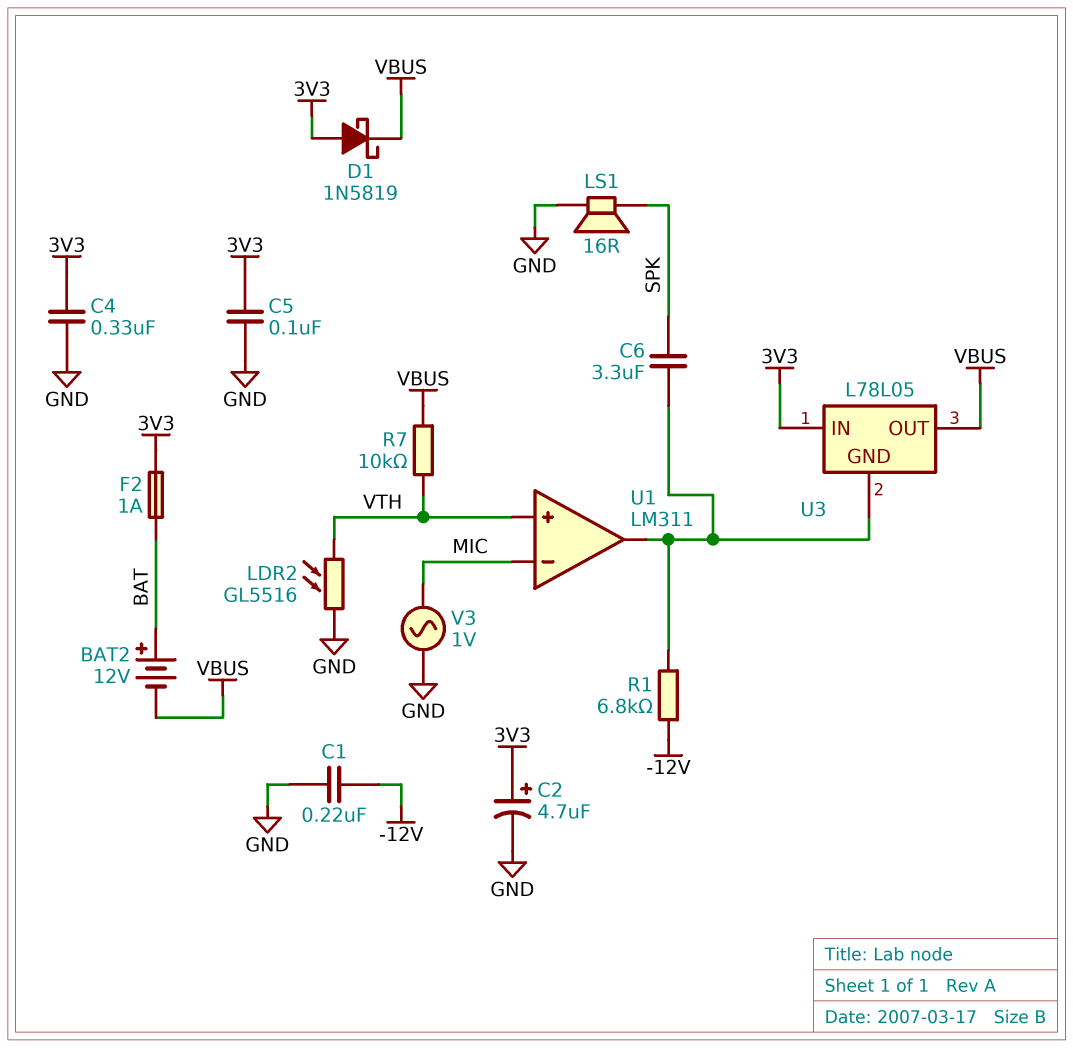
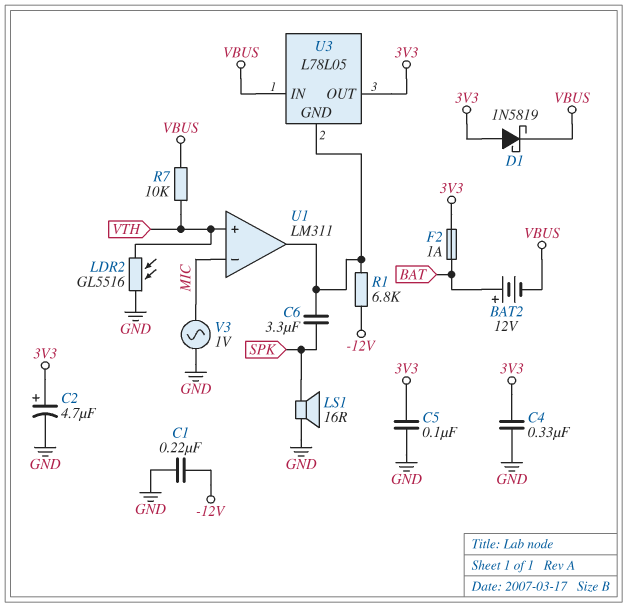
U3 pin IN: 3V3 -> VBUS
U3 pin OUT: VBUS -> 3V3

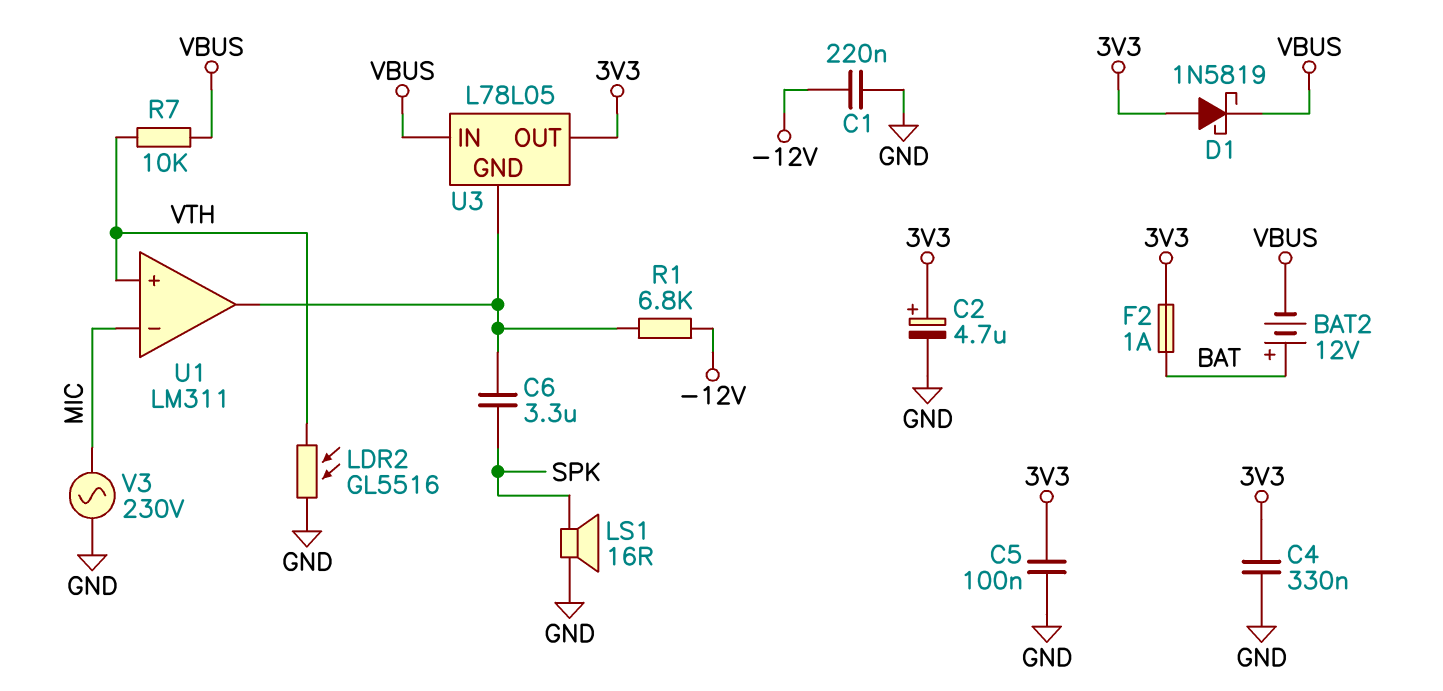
V3: AC 1V (GND, MIC) -> AC 230V (GND, MIC)

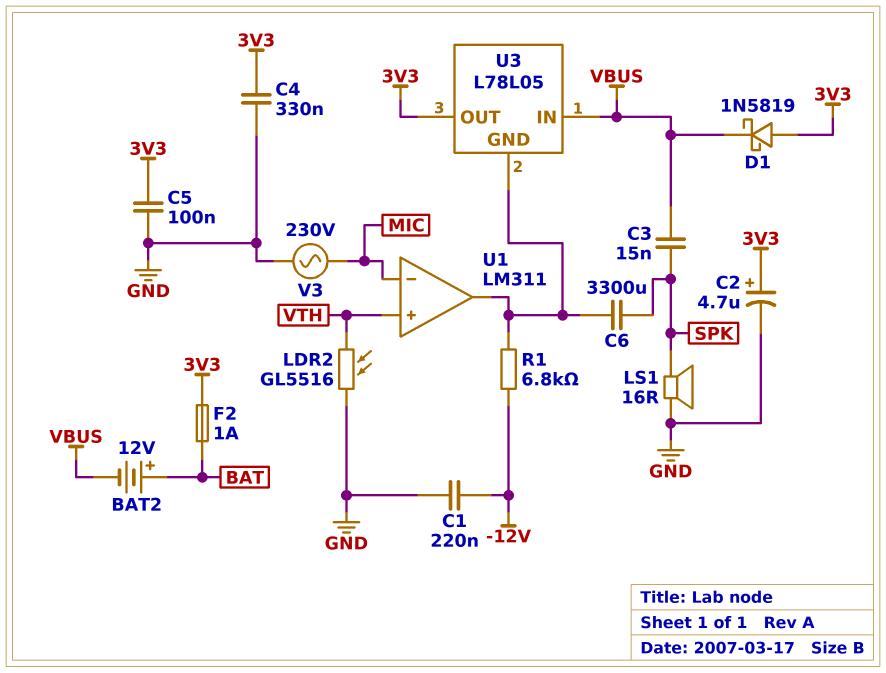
C3: none -> 15nF (SPK, VBUS)
C6: 3.3uF (SPK, U1/out) -> 3300uF (SPK, U1/out)
R7: 10k (VBUS, VTH) -> none

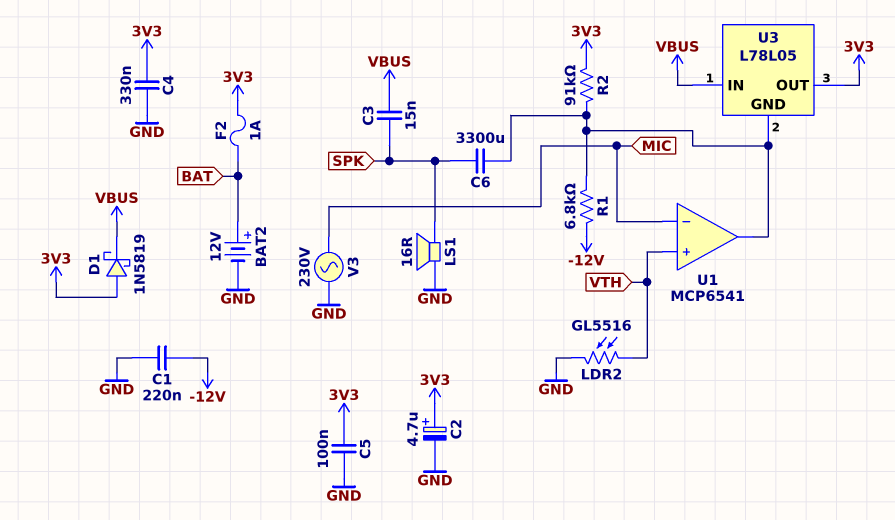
BAT2: 12V (plus BAT, minus VBUS) -> 12V (plus BAT, minus GND)
R2: none -> 91k (3V3, U1/out)
U1: LM311 -> MCP6541

